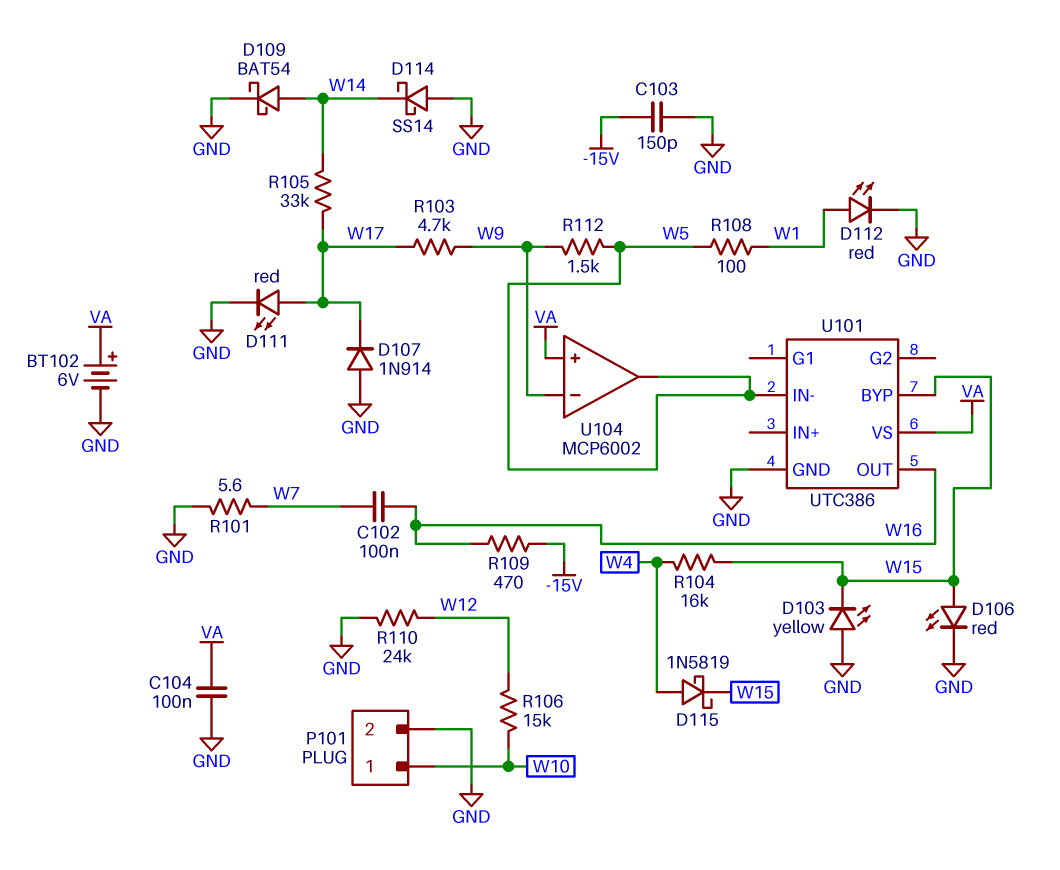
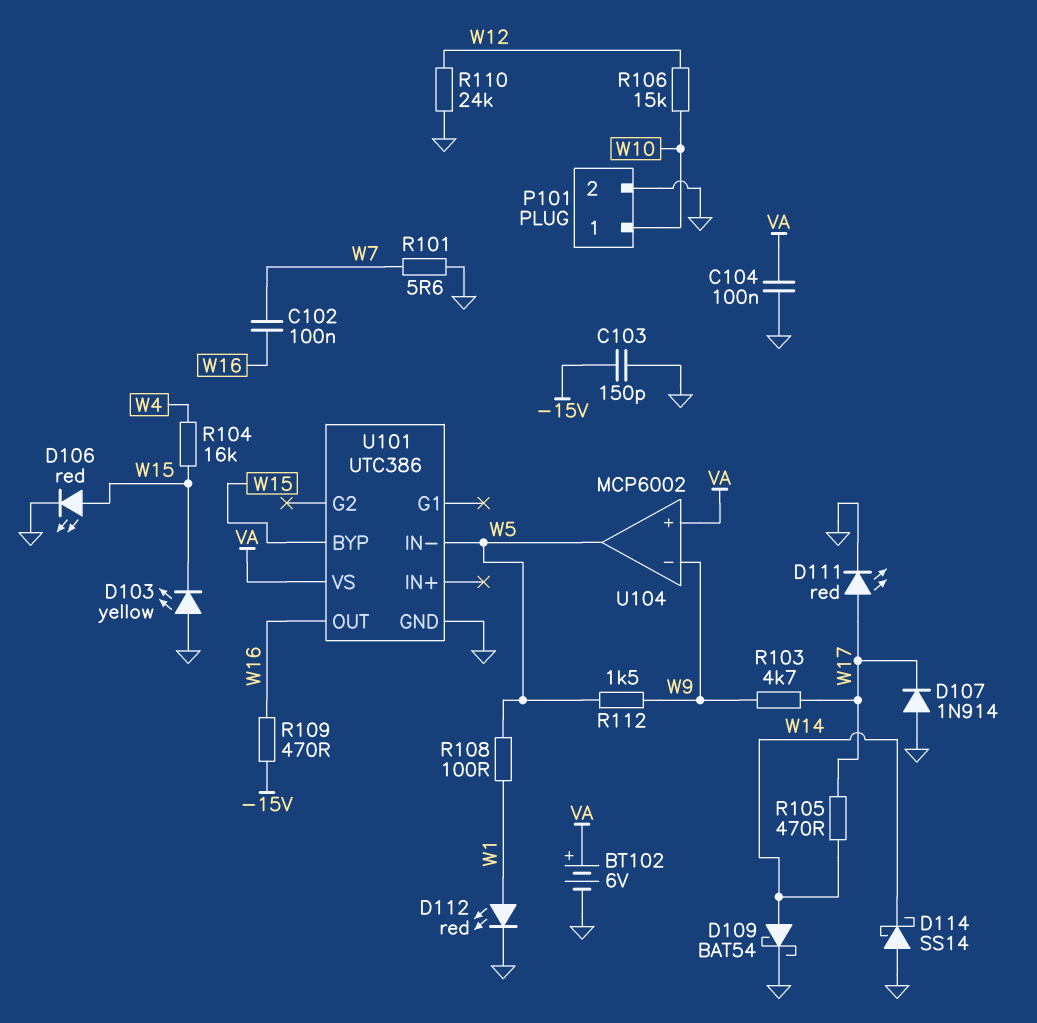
D115: schottky 1N5819 (A W4, K W15) -> none
R105: 33k (W14, W17) -> 470 (W14, W17)

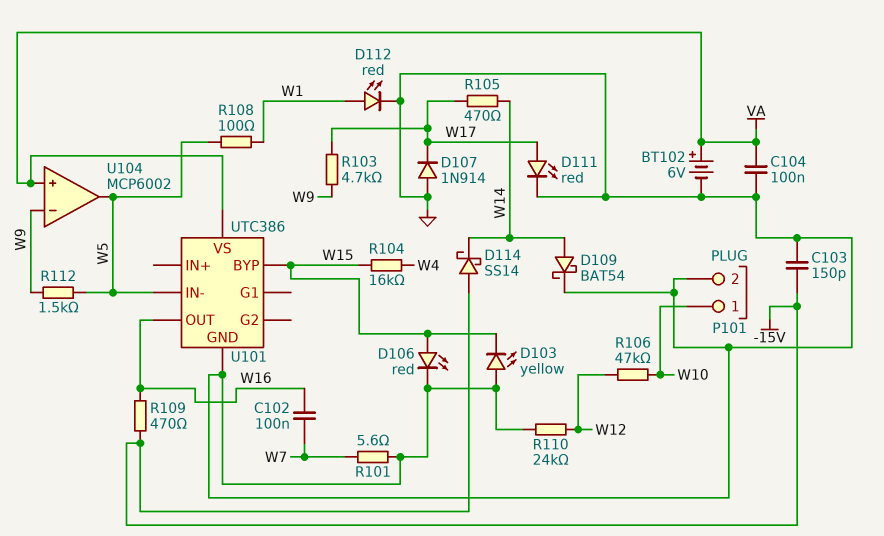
D114: schottky SS14 (A GND, K W14) -> schottky SS14 (A -15V, K W14)
R106: 15k (W10, W12) -> 47k (W10, W12)

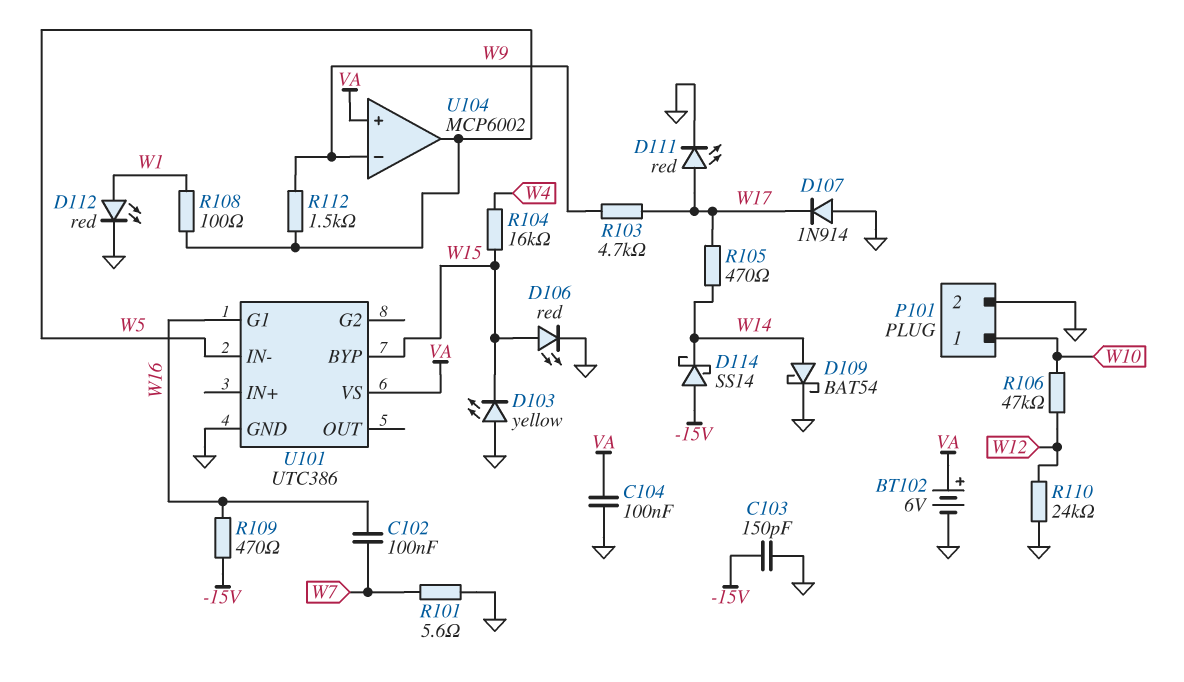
U101 pin G1: none -> W16
U101 pin OUT: W16 -> none

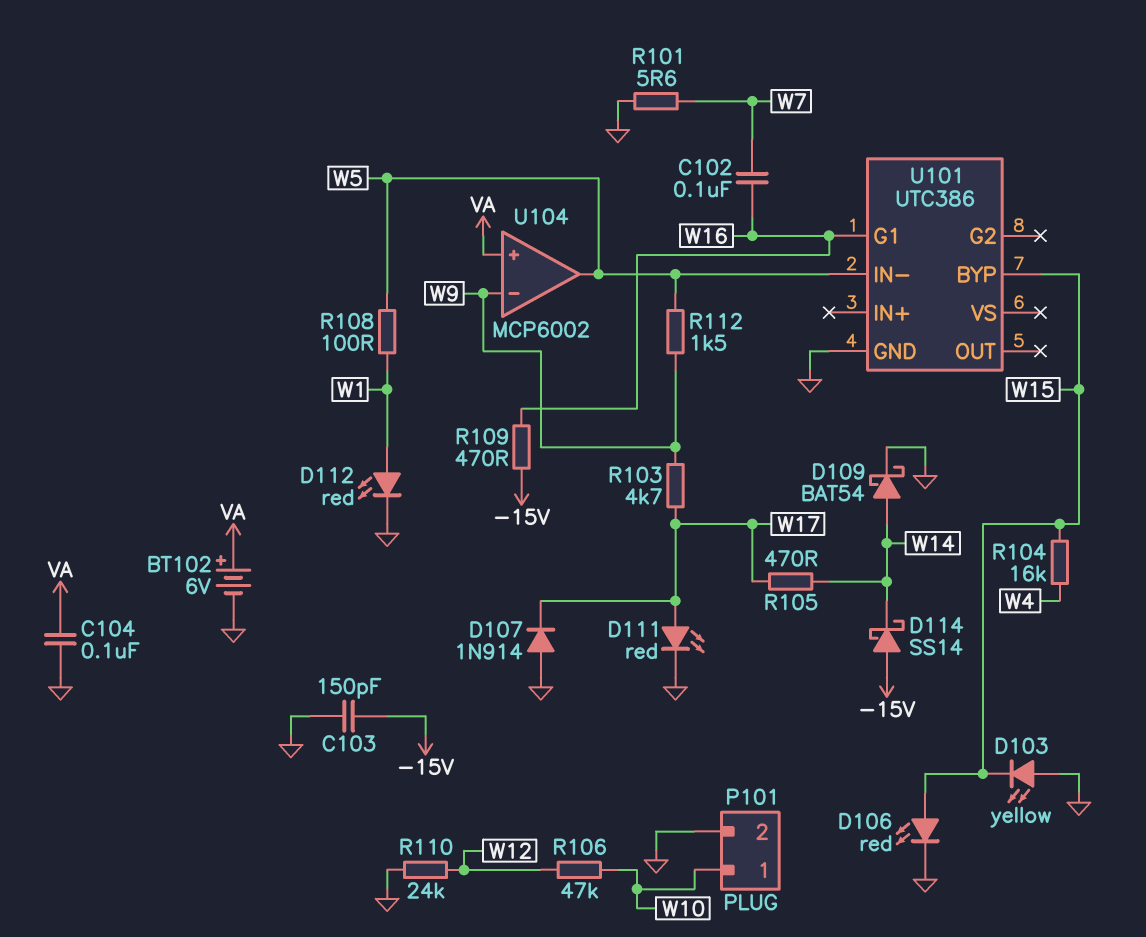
U101 pin VS: VA -> none

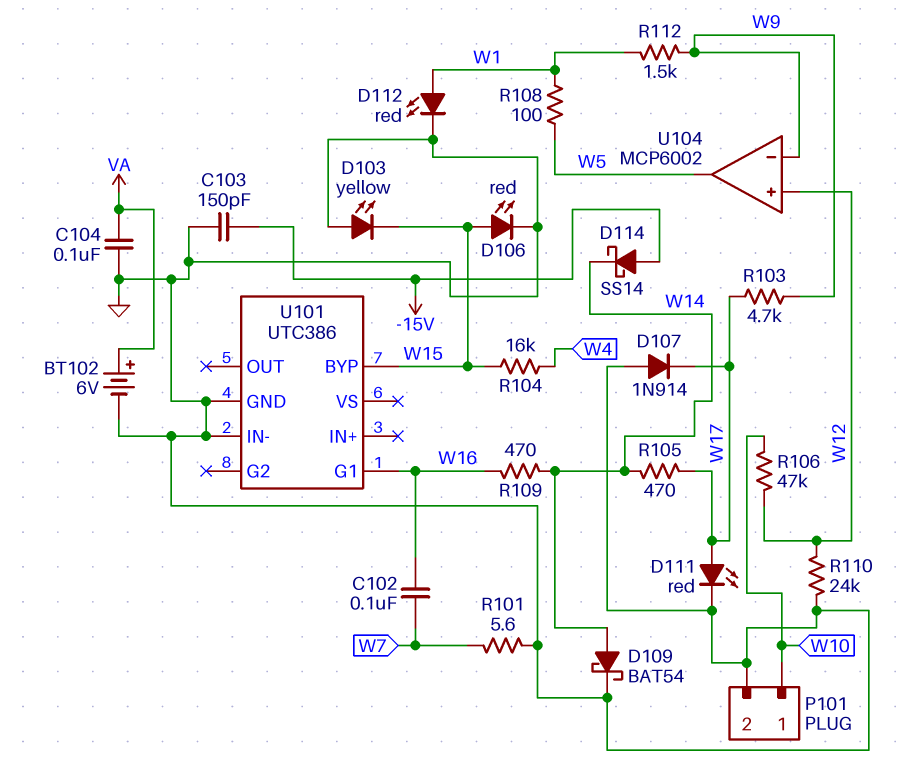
R109: 470 (-15V, W16) -> 470 (W14, W16)
R112: 1.5k (W5, W9) -> 1.5k (W1, W9)
U101 pin IN-: W5 -> GND
U104 pin in+: VA -> W12

